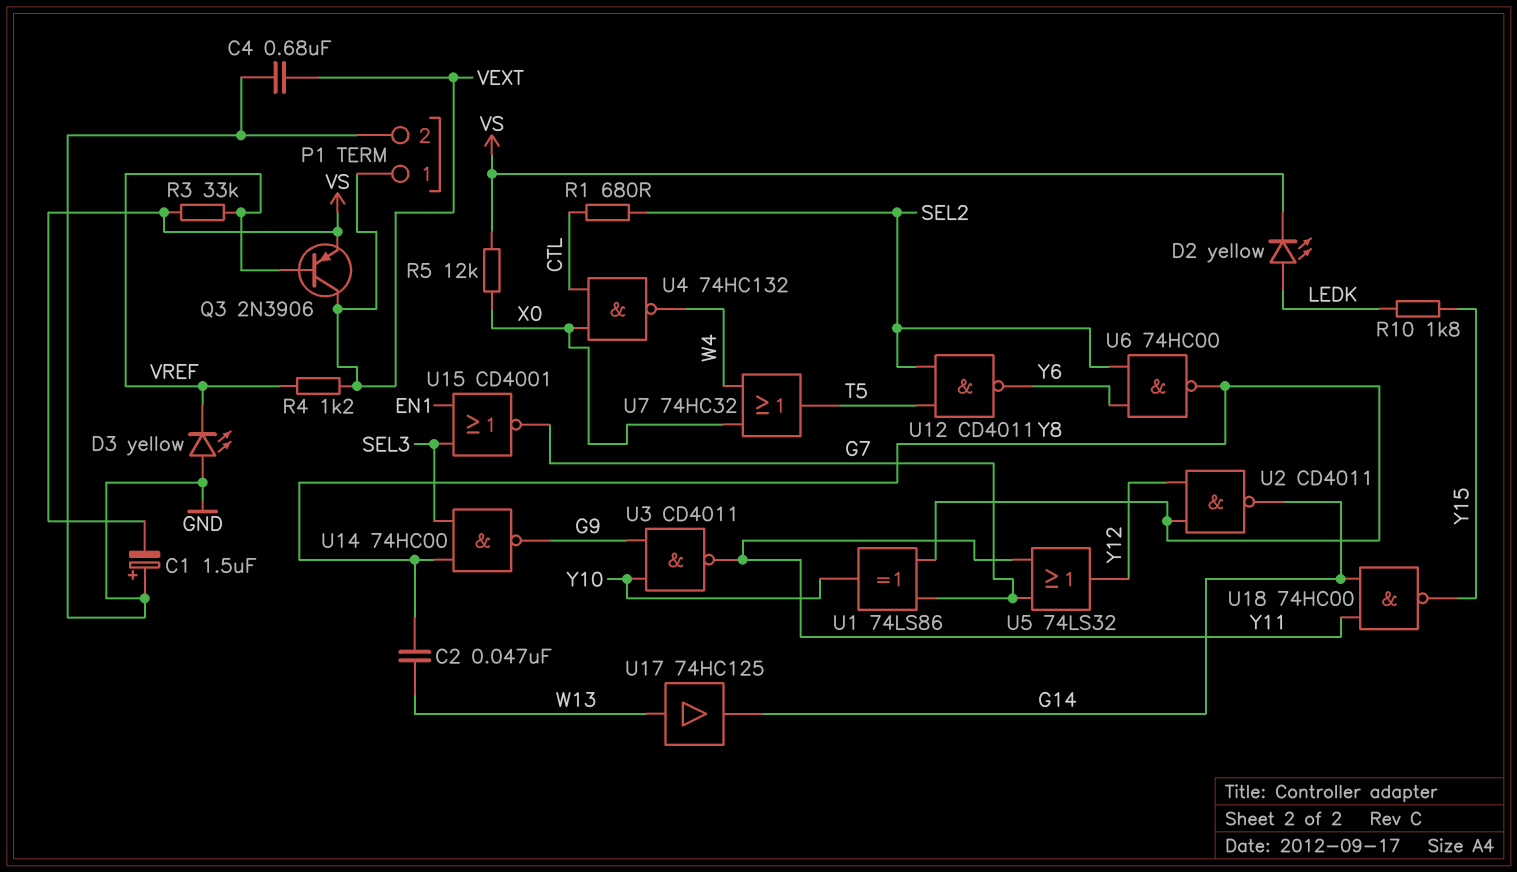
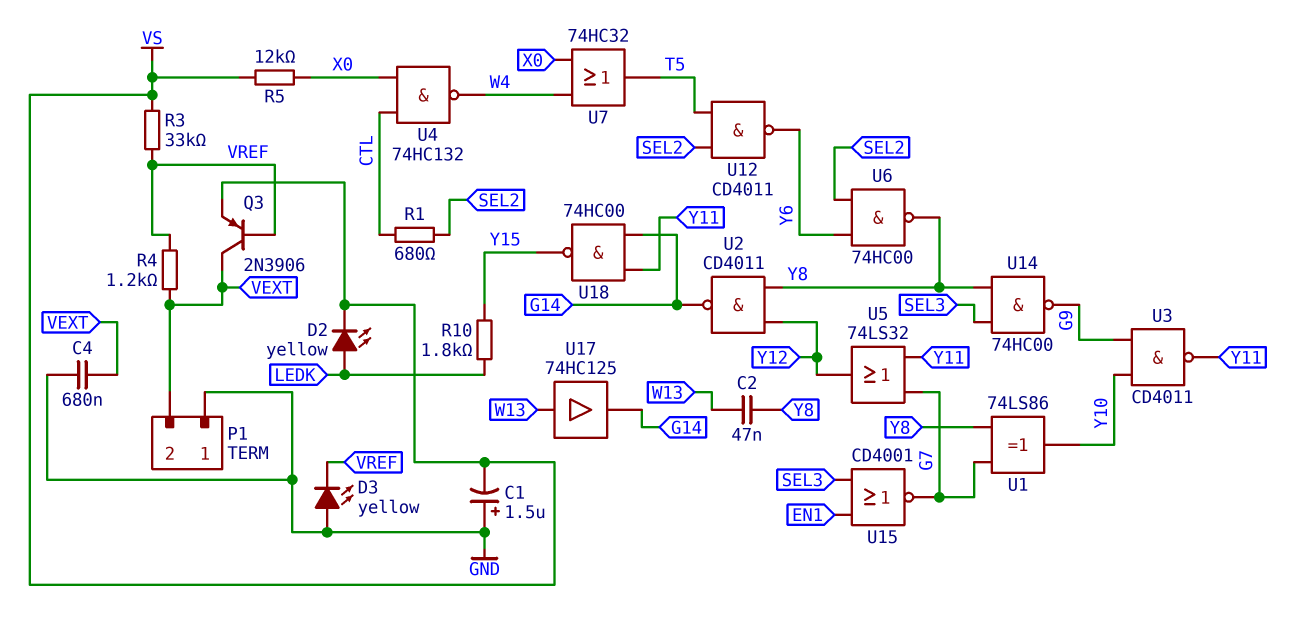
P1 pin 1: VEXT -> GND
P1 pin 2: GND -> VEXT

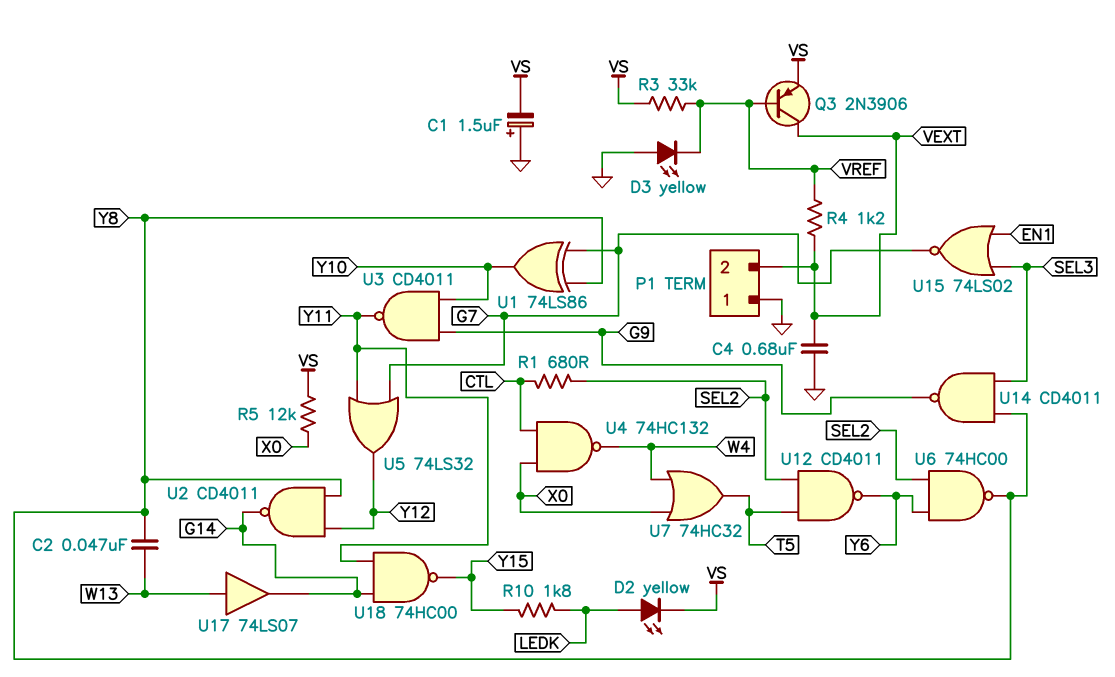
U14: NAND 74HC00 (in SEL3, in Y8, out G9) -> NAND CD4011 (in SEL3, in Y8, out G9)
U15: NOR CD4001 (in EN1, in SEL3, out G7) -> NOR 74LS02 (in EN1, in SEL3, out G7)
U17: buffer 74HC125 (in W13, out G14) -> buffer 74LS07 (in W13, out G14)

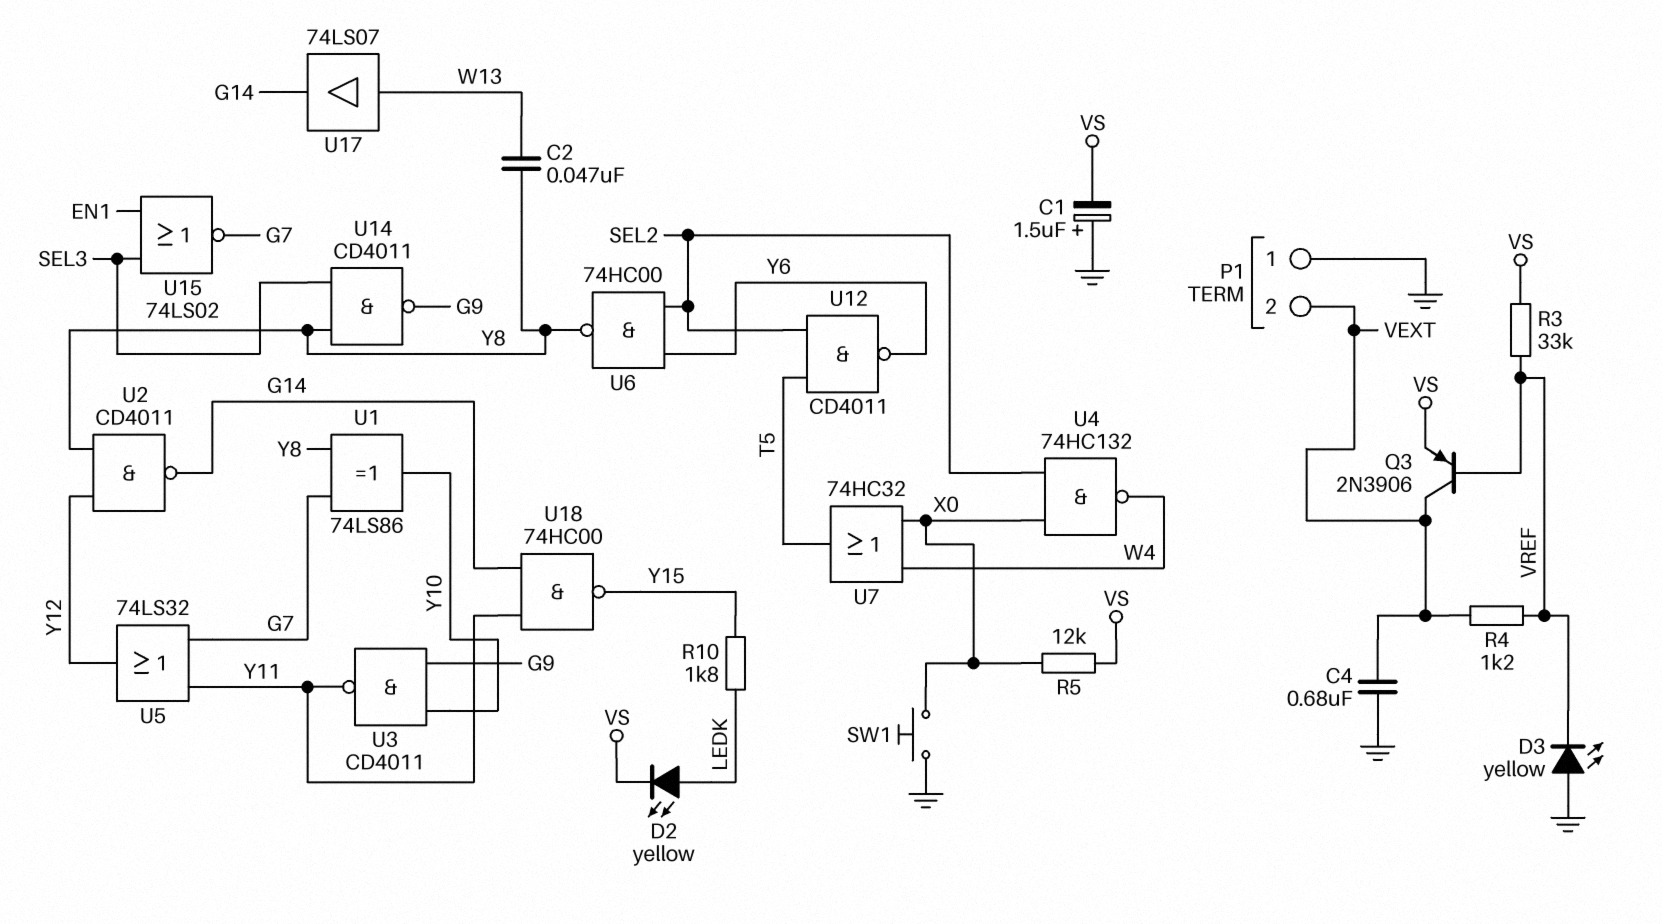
R1: 680 (CTL, SEL2) -> none
SW1: none -> button (GND, X0)
U4: NAND 74HC132 (in CTL, in X0, out W4) -> NAND 74HC132 (in SEL2, in X0, out W4)

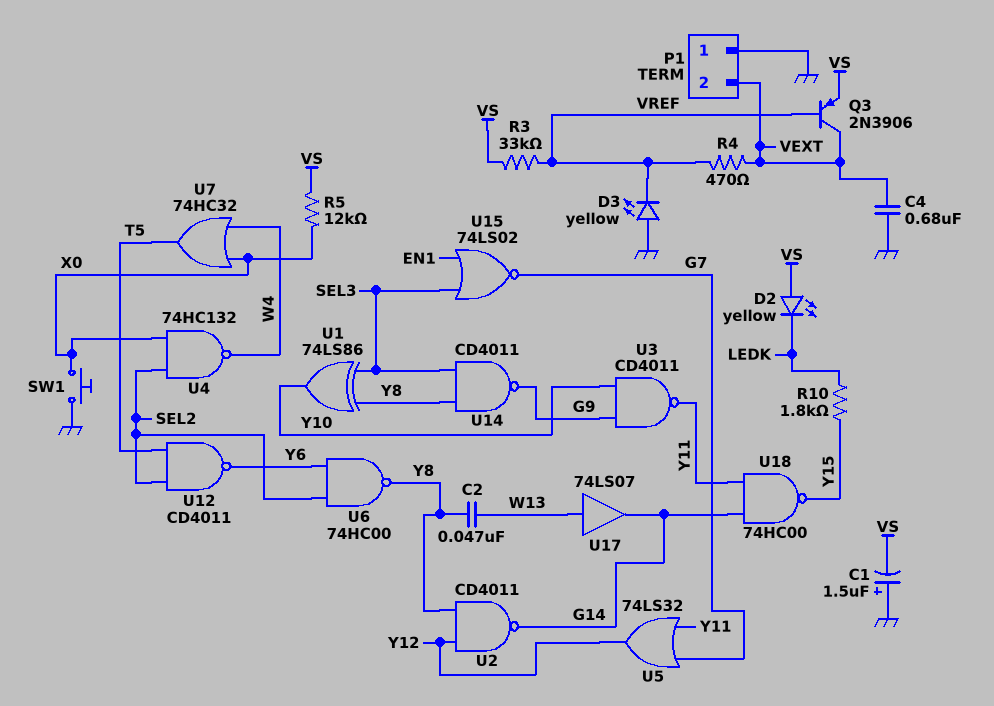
D2: LED yellow (A LEDK, K VS) -> LED yellow (A VS, K LEDK)
R4: 1.2k (VEXT, VREF) -> 470 (VEXT, VREF)
U1: XOR 74LS86 (in G7, in Y8, out Y10) -> XOR 74LS86 (in SEL3, in Y8, out Y10)

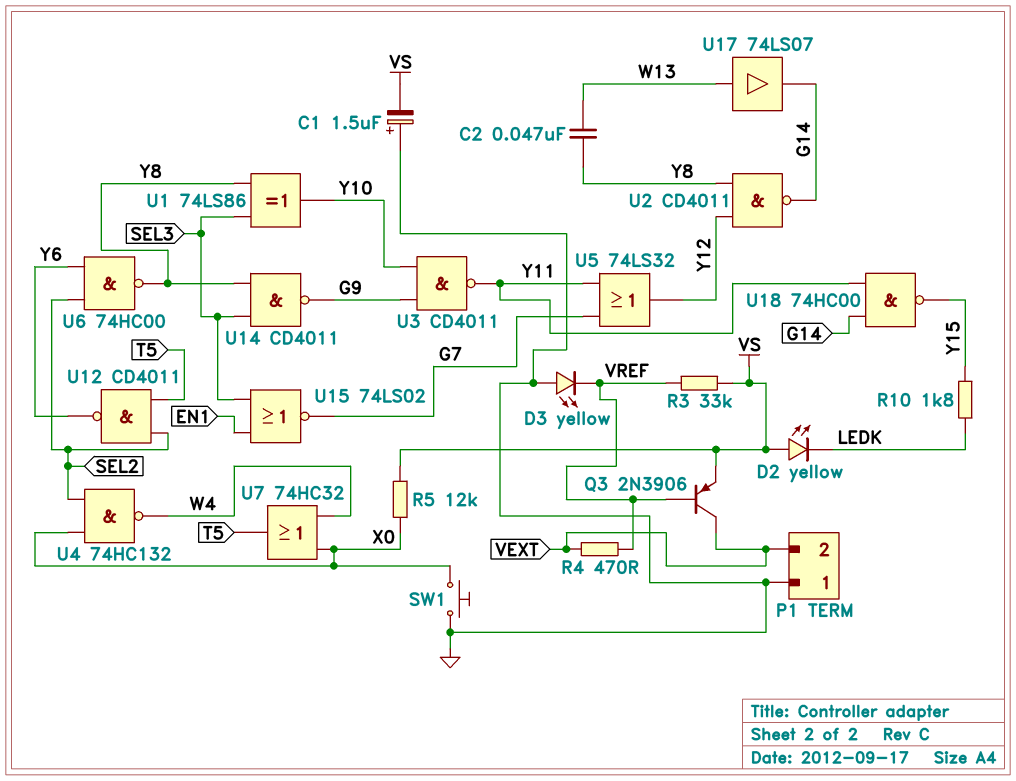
C4: 680nF (GND, VEXT) -> none

